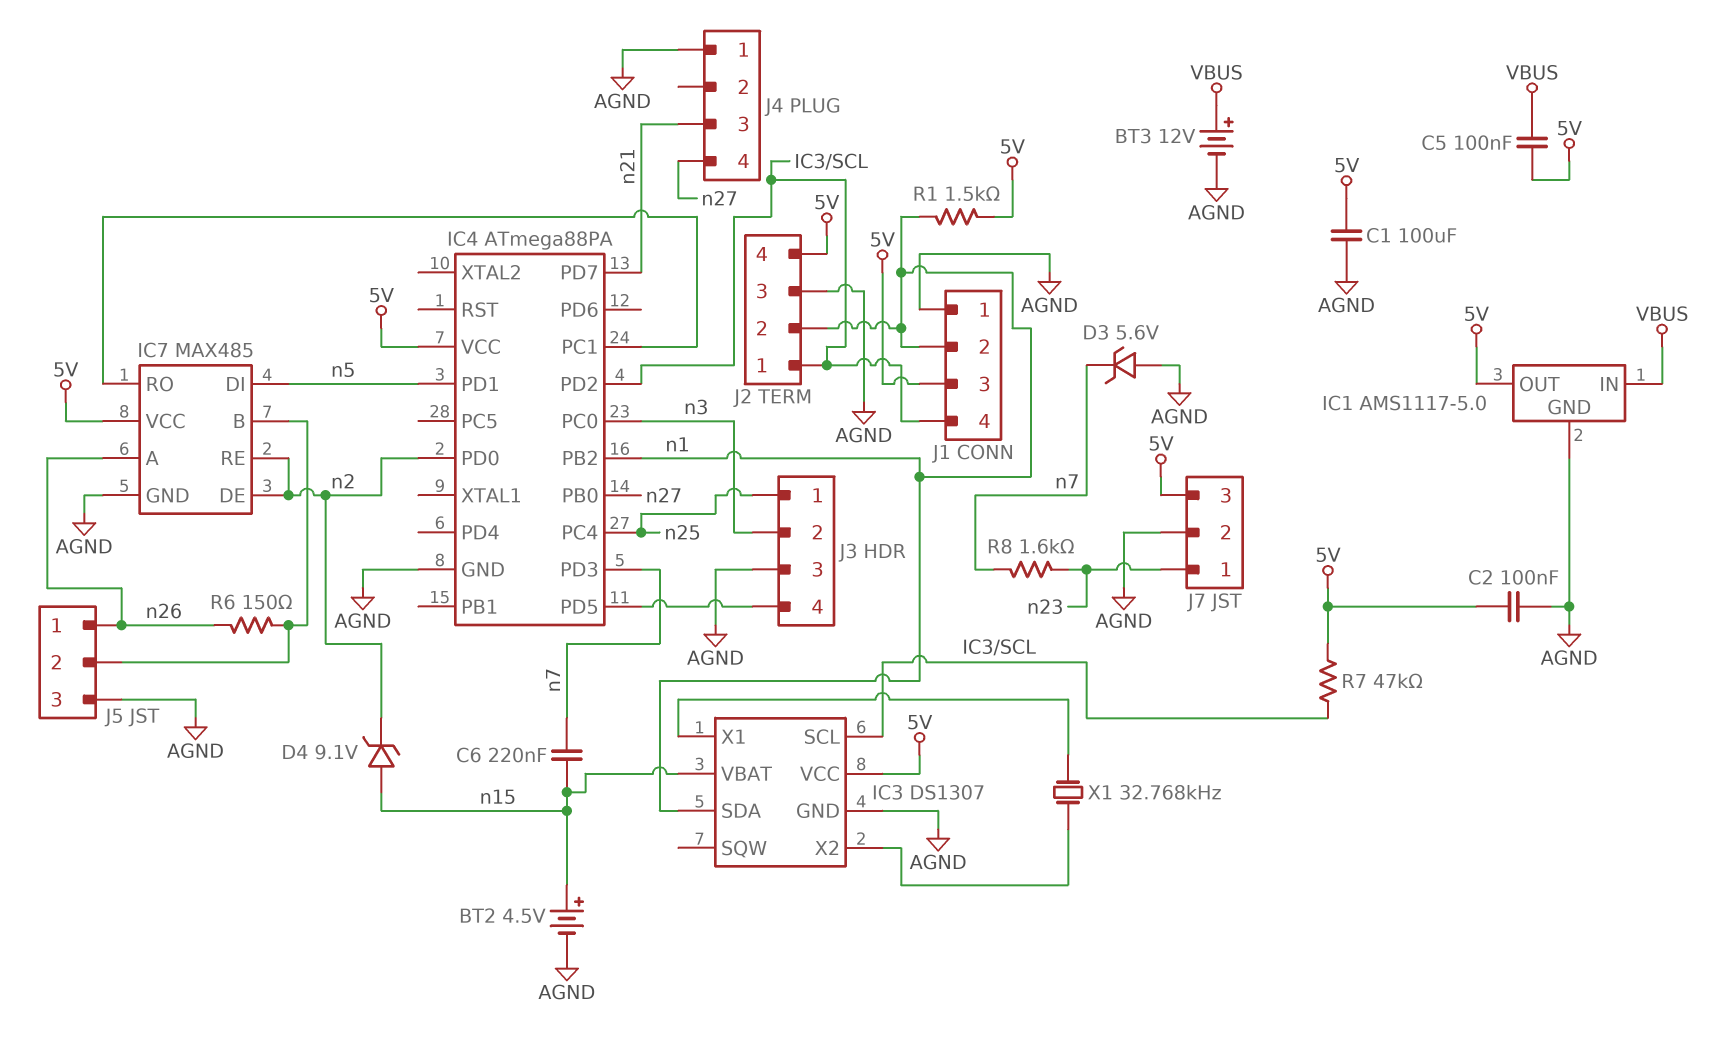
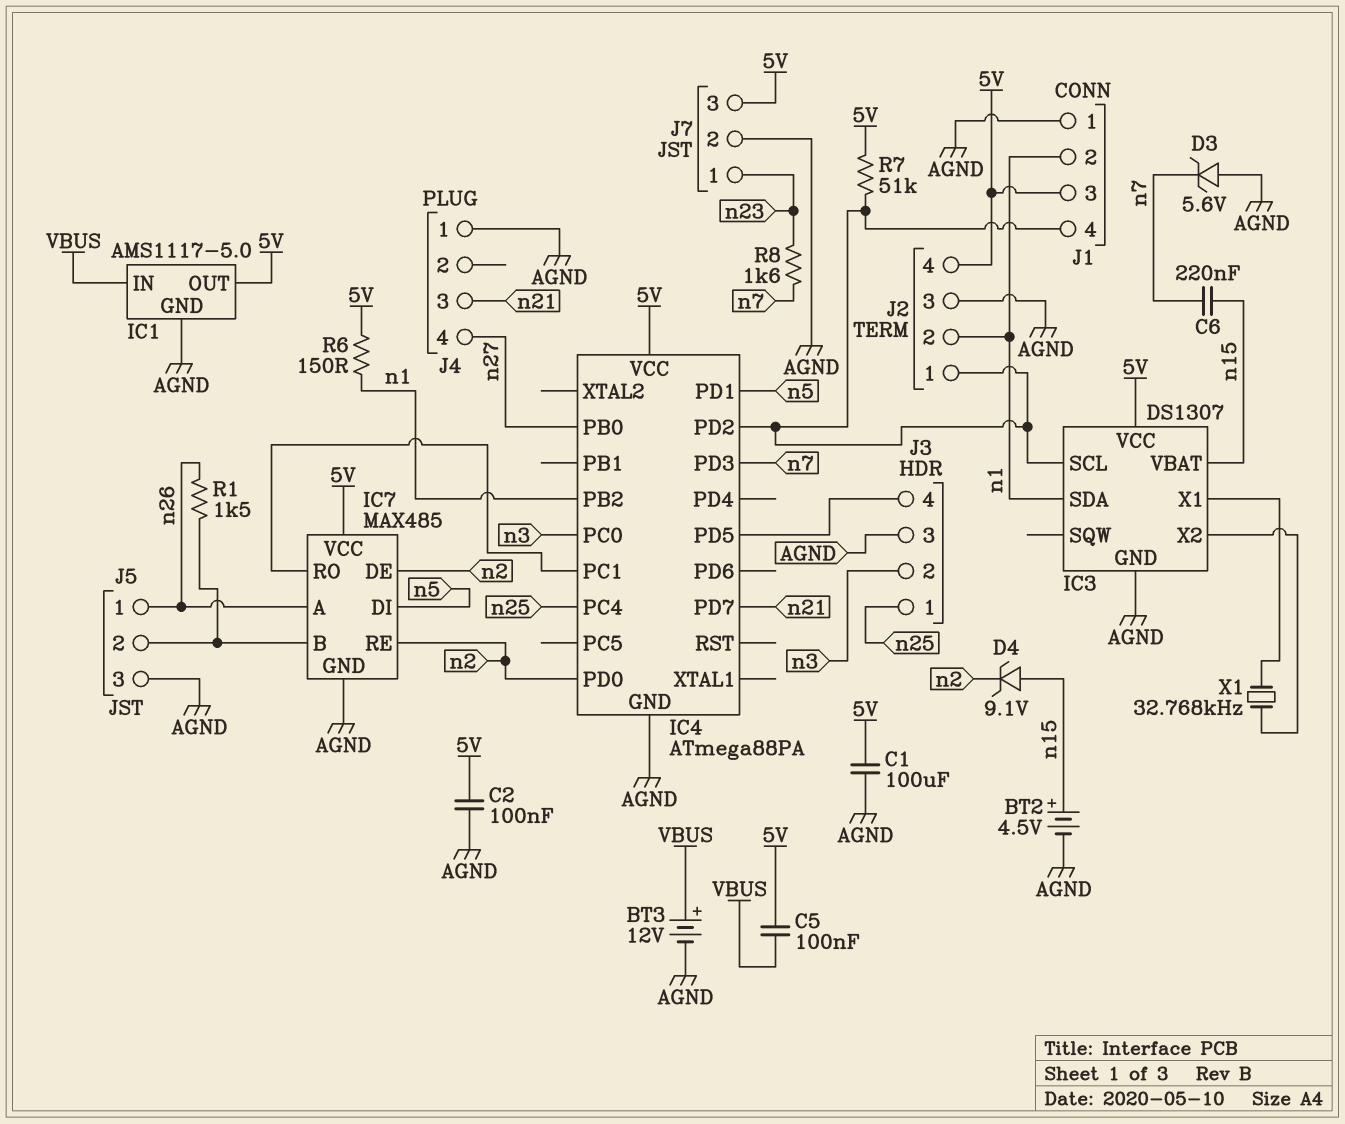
R1: 1.5k (5V, n1) -> 1.5k (IC7/B, n26)
R6: 150 (IC7/B, n26) -> 150 (5V, n1)
R7: 47k (5V, IC3/SCL) -> 51k (5V, IC3/SCL)

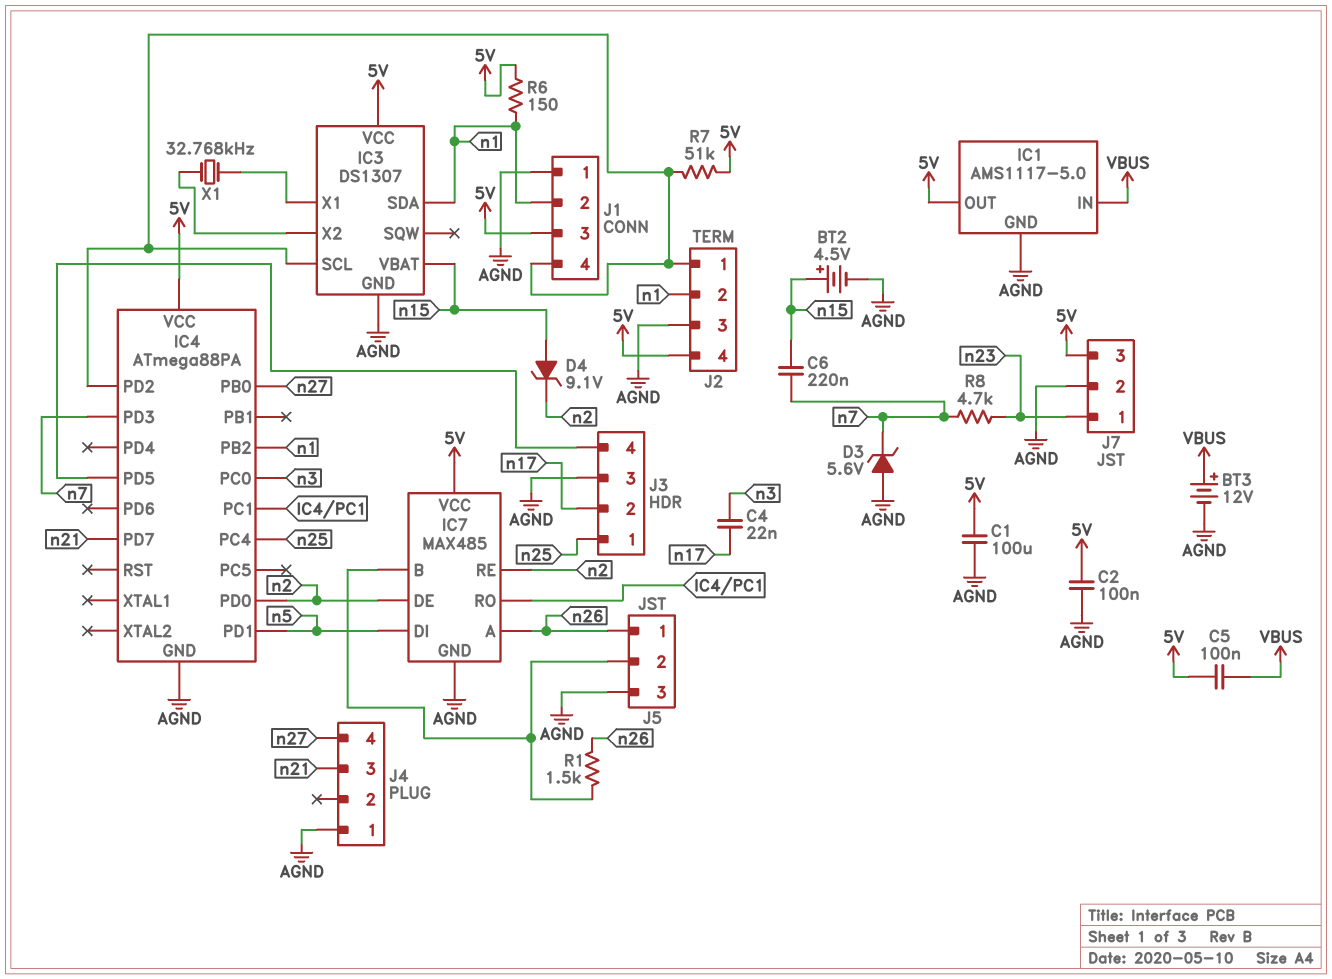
C4: none -> 22nF (n3, n17)
J3 pin 2: n3 -> n17
R8: 1.6k (n7, n23) -> 4.7k (n7, n23)

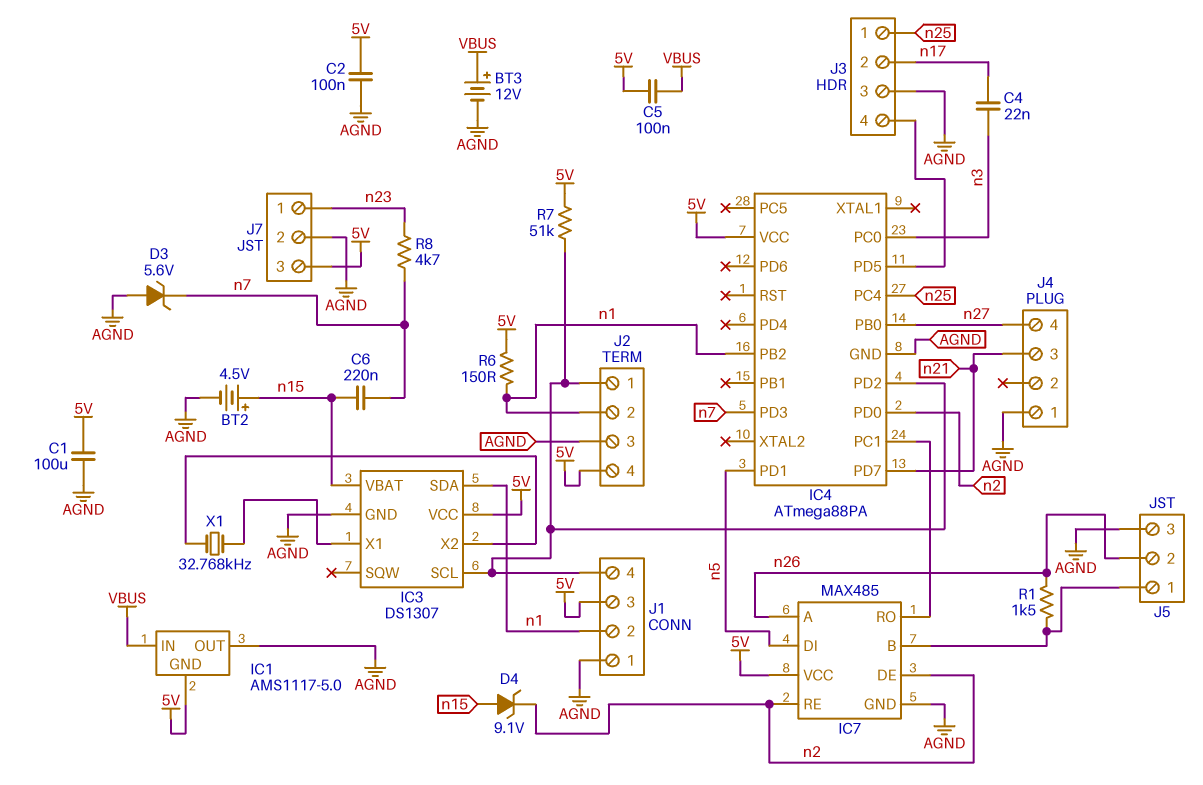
IC1 pin GND: AGND -> 5V
IC1 pin OUT: 5V -> AGND
J5 pin 1: n26 -> IC7/B
J5 pin 2: IC7/B -> n26

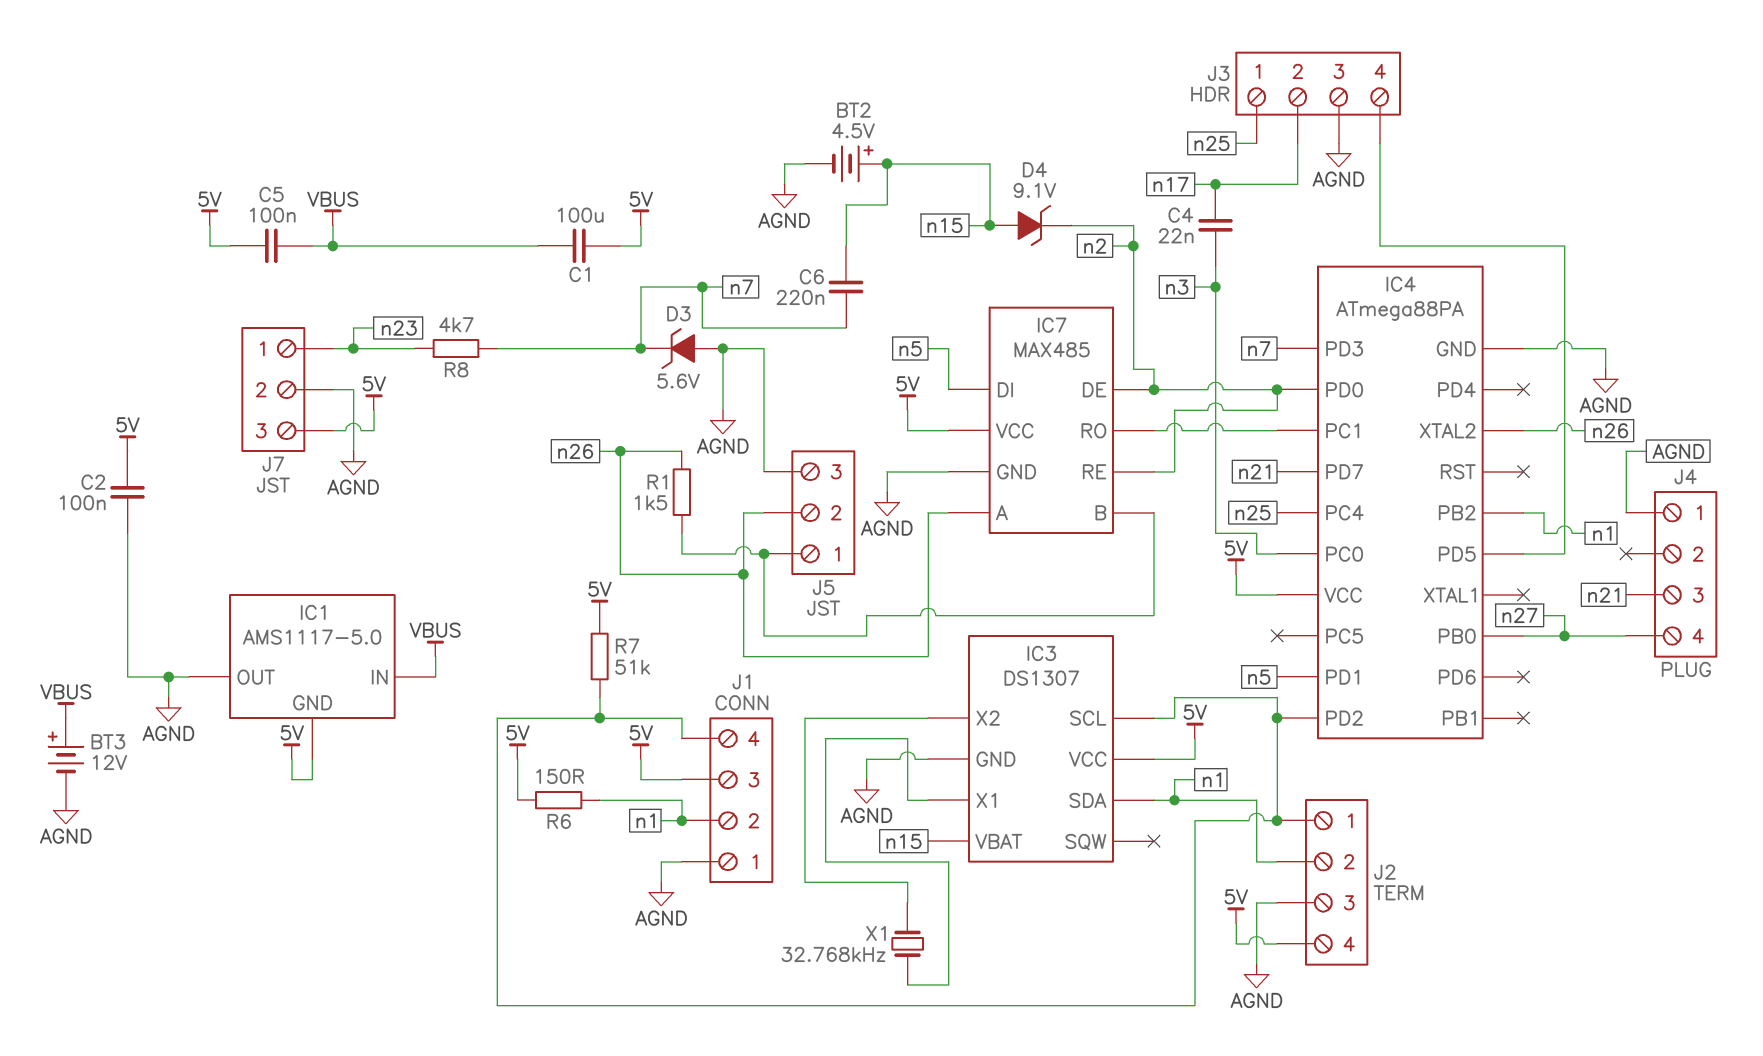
C1: 100uF (5V, AGND) -> 100uF (5V, VBUS)
IC4 pin XTAL2: none -> n26

